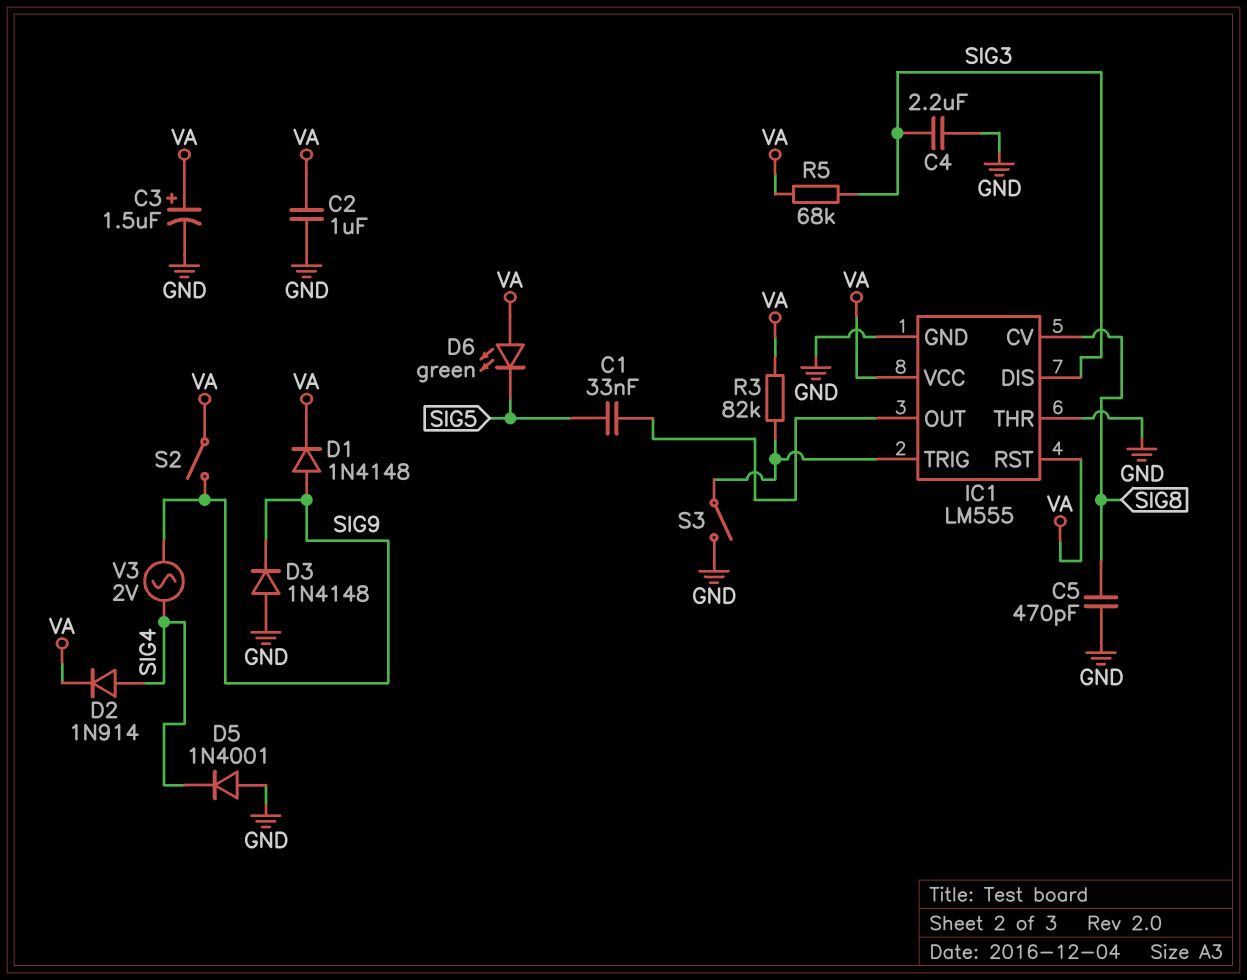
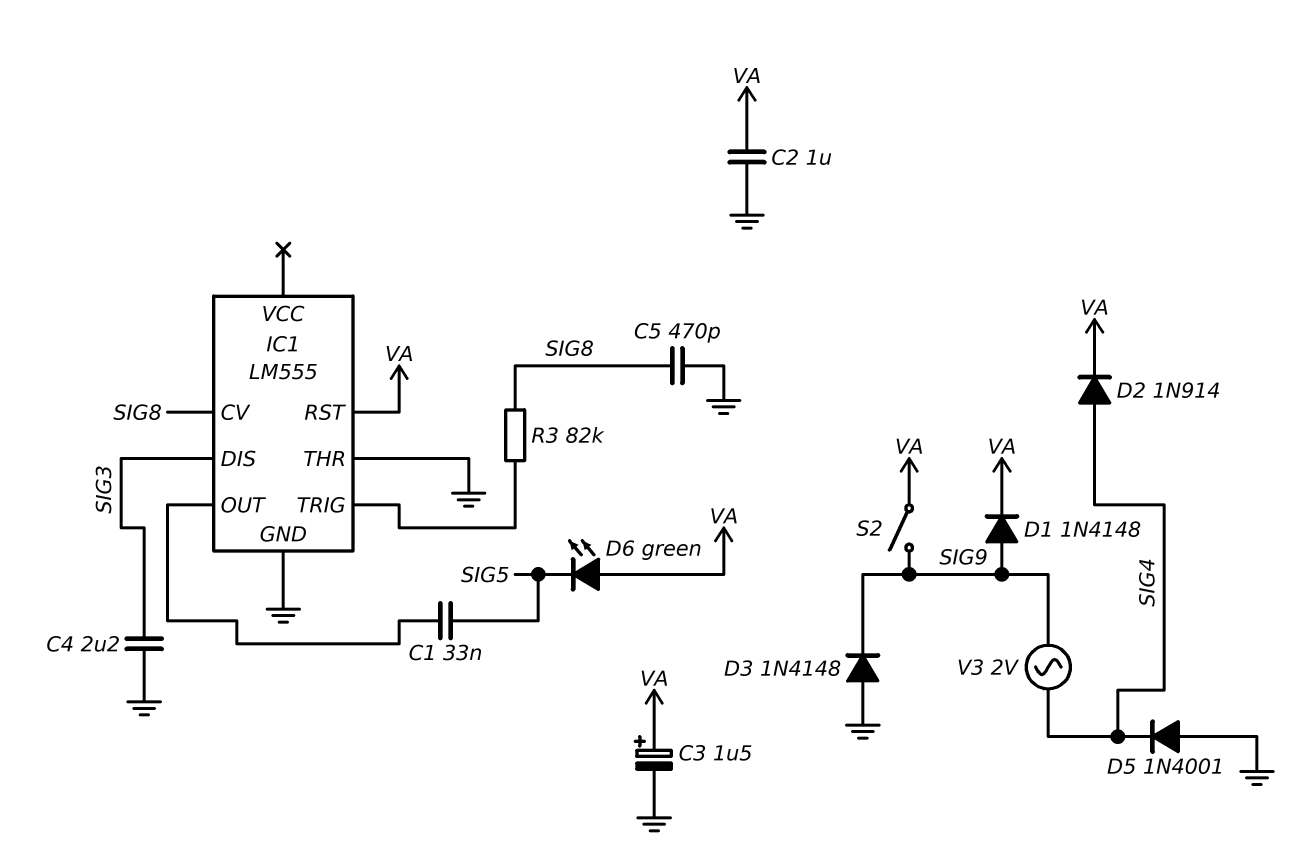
IC1 pin VCC: VA -> none
R3: 82k (IC1/TRIG, VA) -> 82k (IC1/TRIG, SIG8)
R5: 68k (SIG3, VA) -> none
S3: switch (GND, IC1/TRIG) -> none

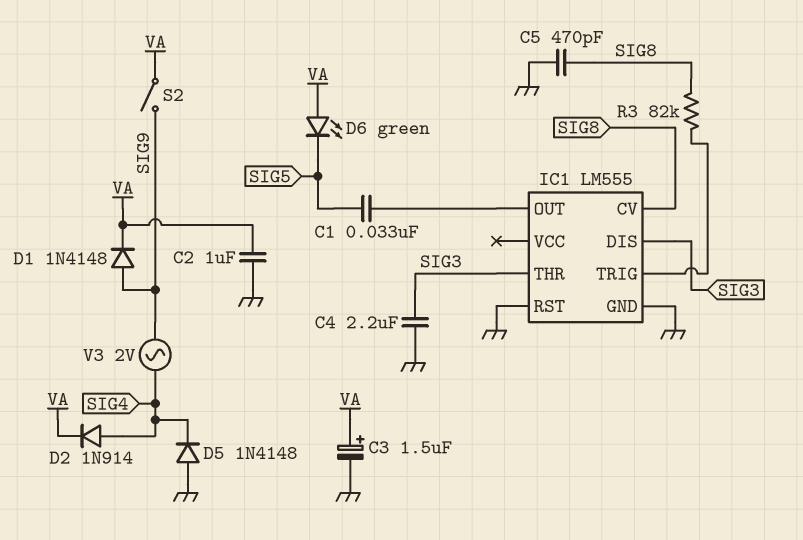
D3: diode 1N4148 (A GND, K SIG9) -> none
D5: diode 1N4001 (A GND, K SIG4) -> diode 1N4148 (A GND, K SIG4)
IC1 pin RST: VA -> GND
IC1 pin THR: GND -> SIG3

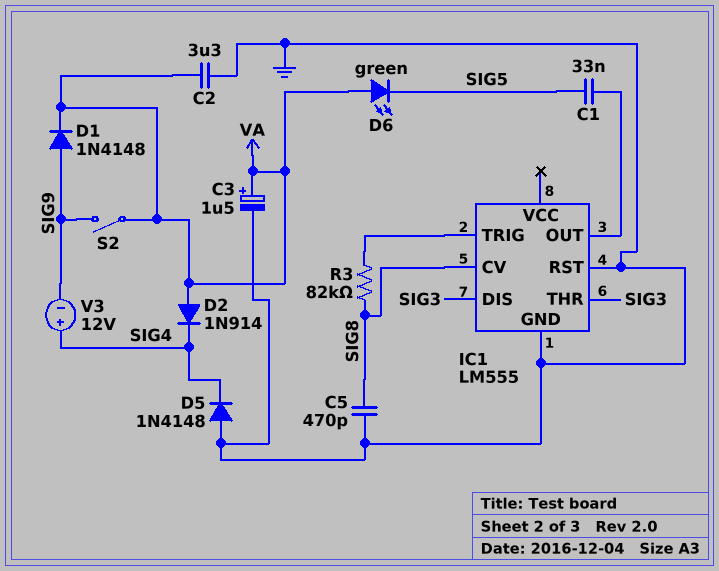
C2: 1uF (GND, VA) -> 3.3uF (GND, VA)
C4: 2.2uF (GND, SIG3) -> none
D2: diode 1N914 (A SIG4, K VA) -> diode 1N914 (A VA, K SIG4)
V3: AC 2V (SIG4, SIG9) -> 12V (plus SIG4, minus SIG9)

